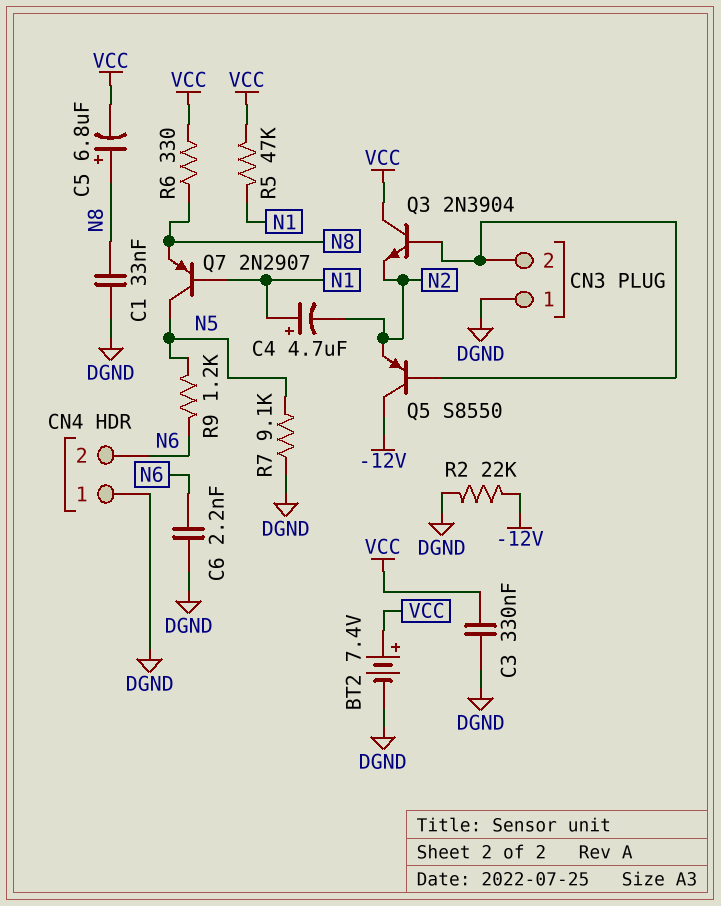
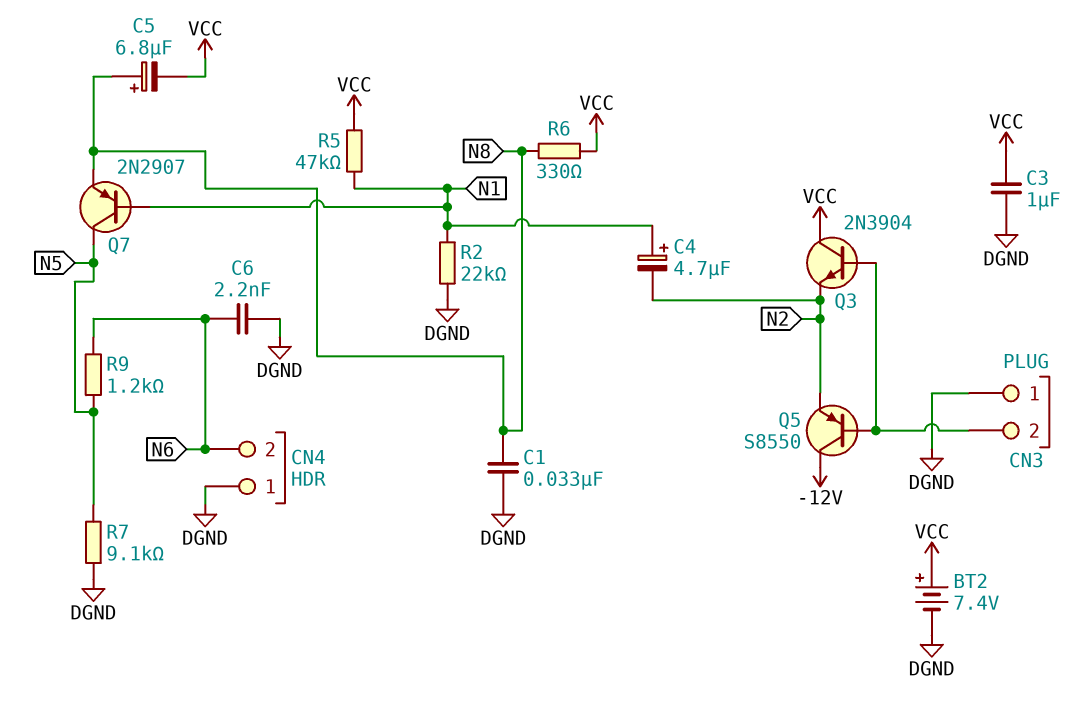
C3: 330nF (DGND, VCC) -> 1uF (DGND, VCC)
R2: 22k (-12V, DGND) -> 22k (DGND, N1)

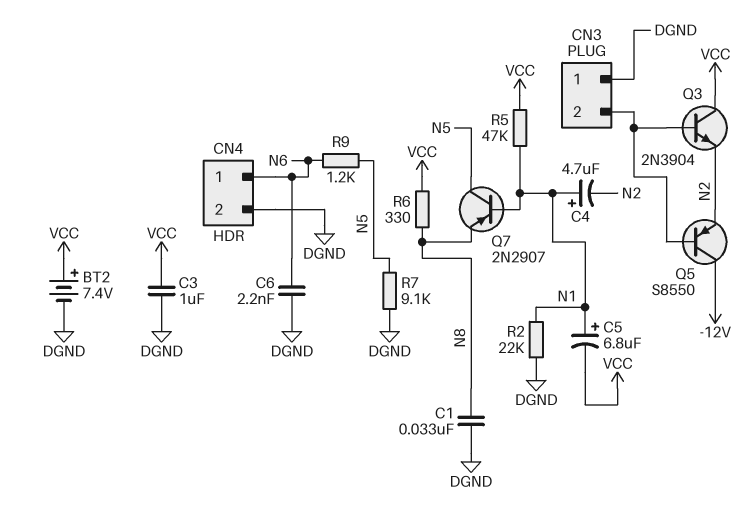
C5: 6.8uF (plus N8, minus VCC) -> 6.8uF (plus N1, minus VCC)
CN4 pin 1: DGND -> N6
CN4 pin 2: N6 -> DGND

